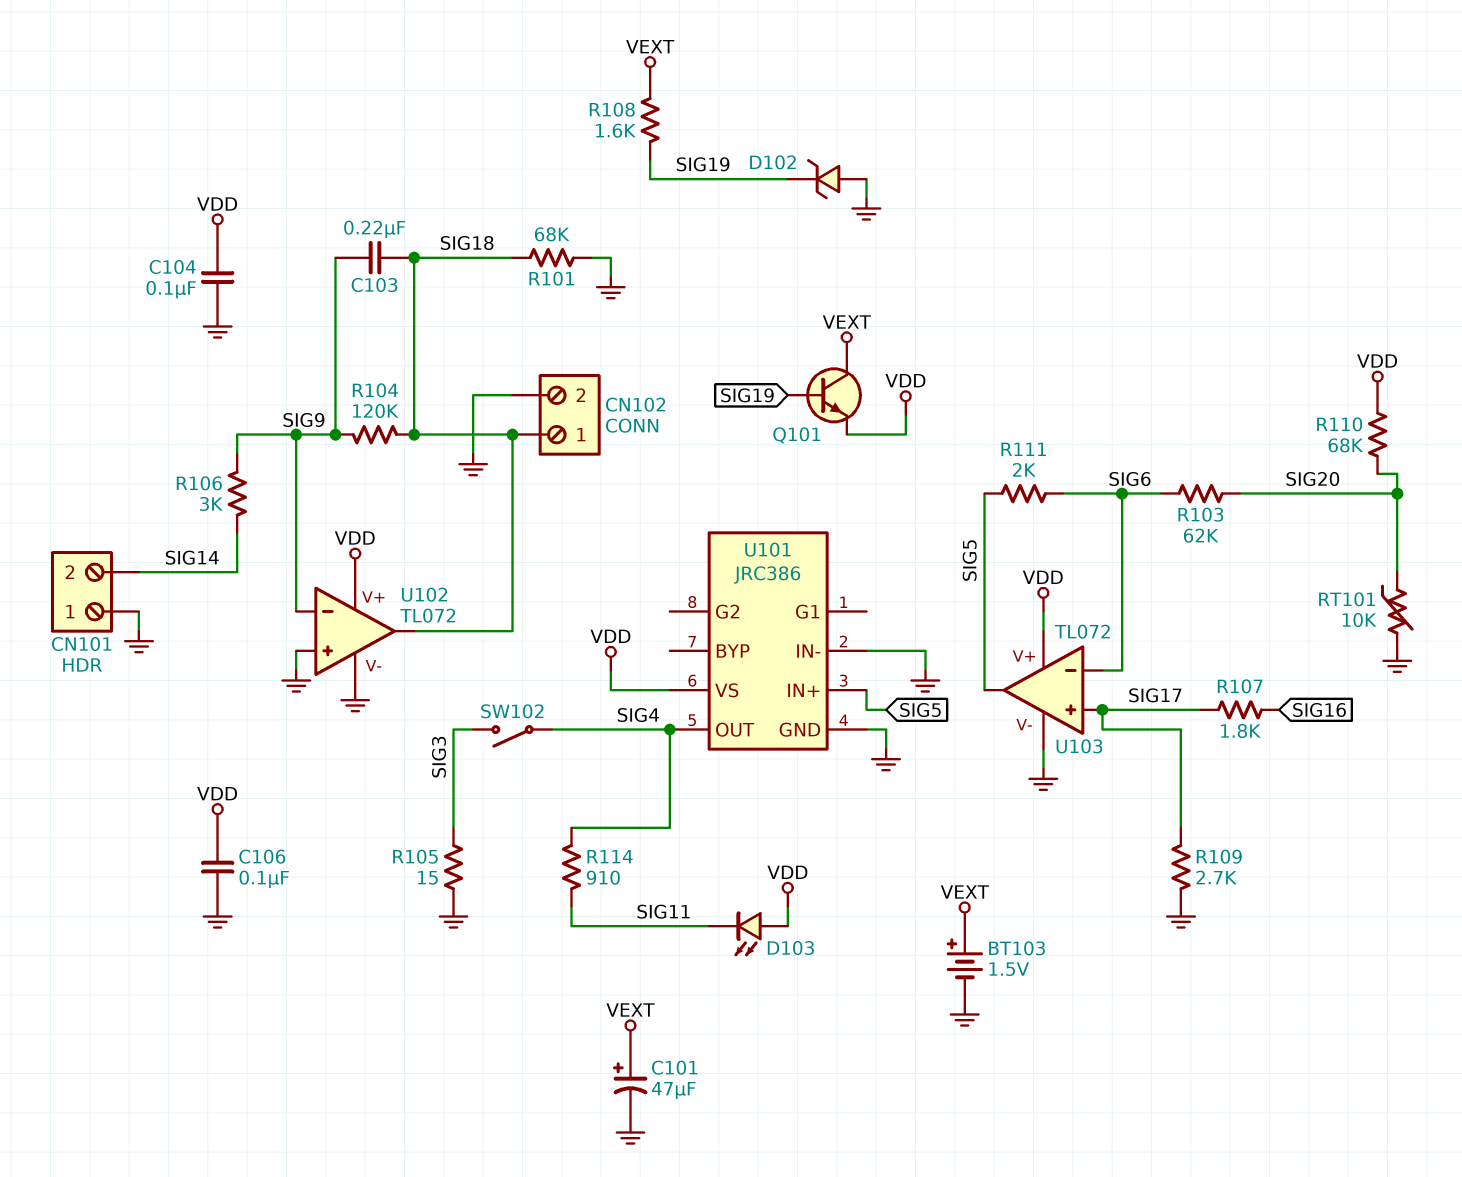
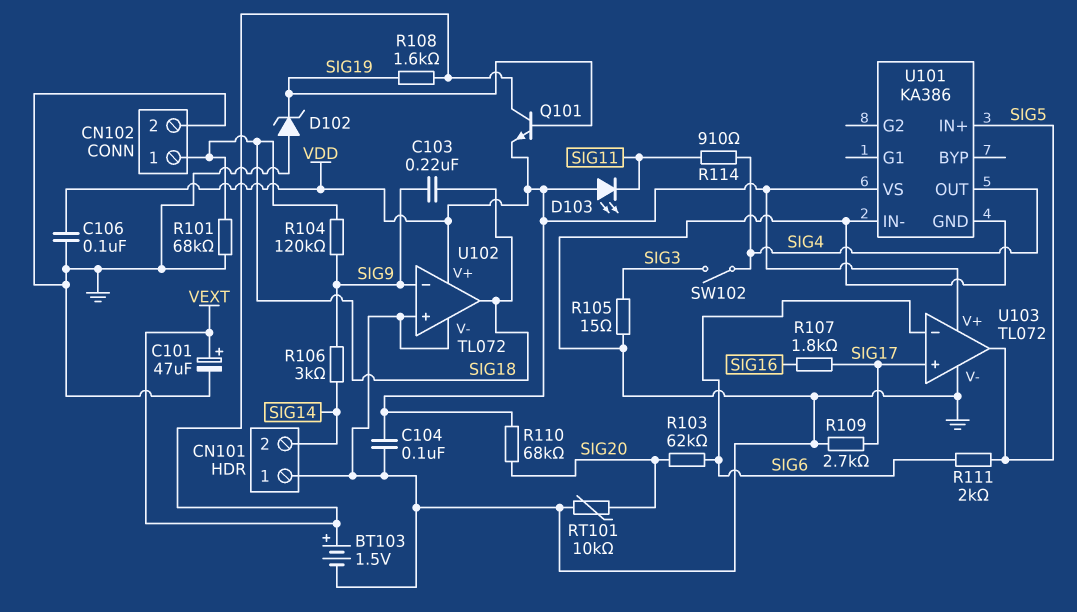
U101: JRC386 -> KA386

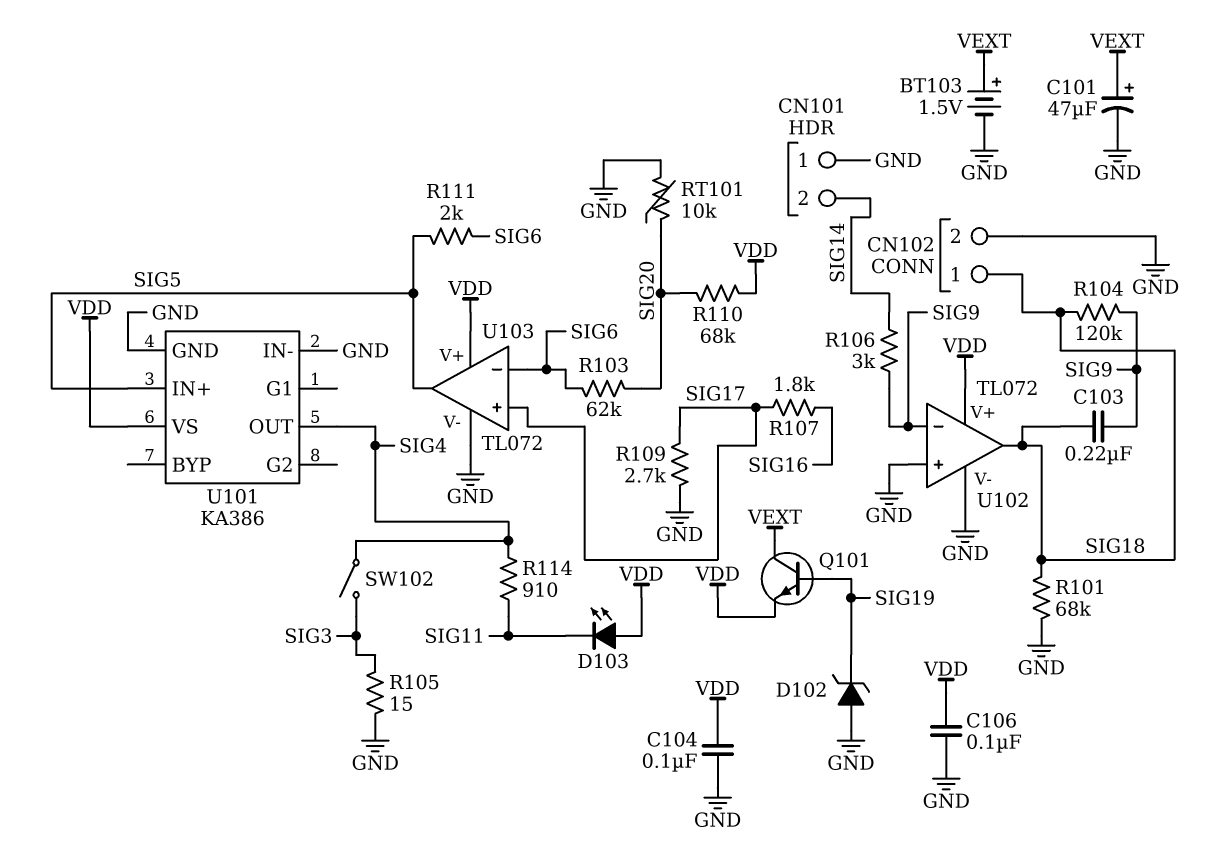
R108: 1.6k (SIG19, VEXT) -> none

